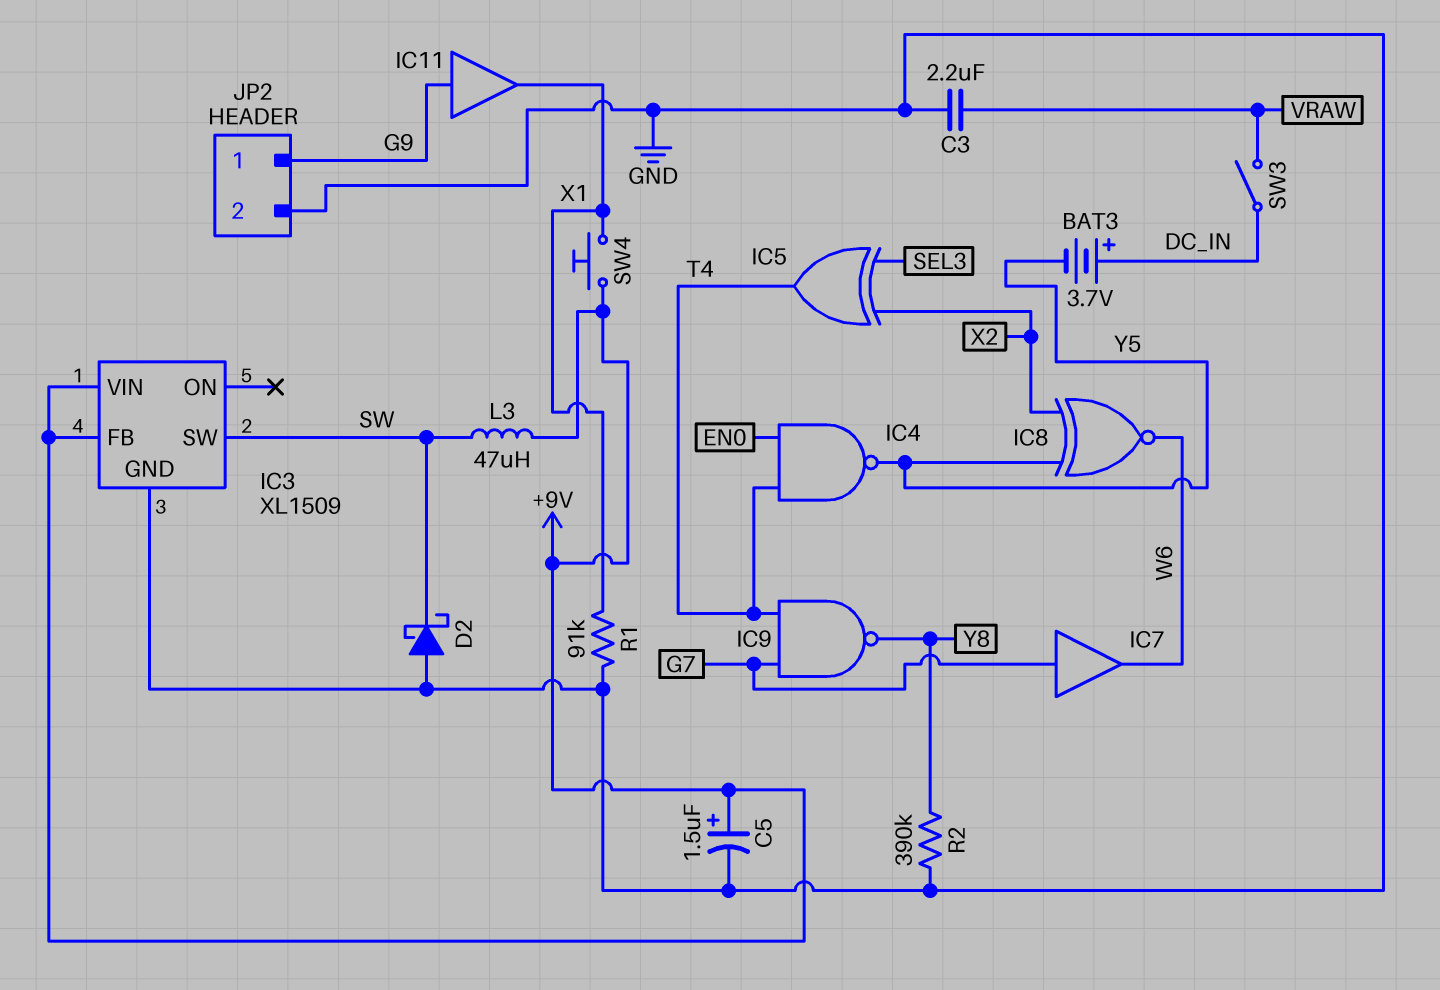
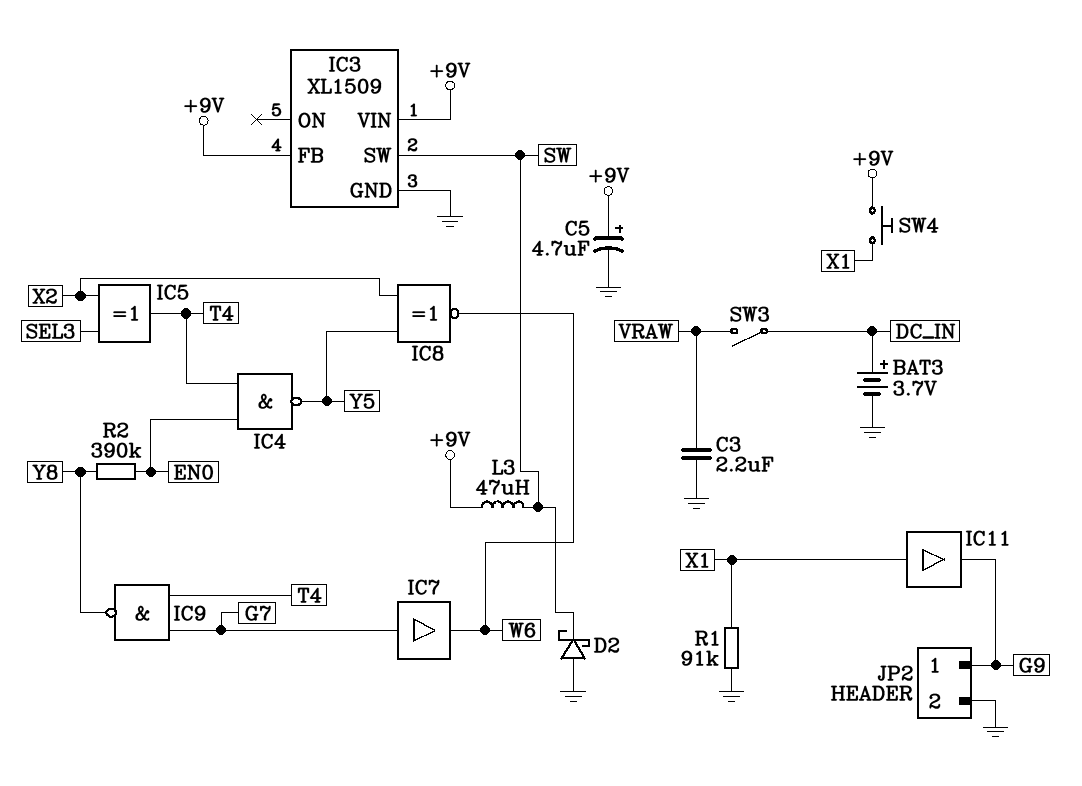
BAT3: 3.7V (plus DC_IN, minus Y5) -> 3.7V (plus DC_IN, minus GND)
C5: 1.5uF (plus +9V, minus GND) -> 4.7uF (plus +9V, minus GND)
IC11: buffer (in G9, out X1) -> buffer (in X1, out G9)
R2: 390k (GND, Y8) -> 390k (EN0, Y8)

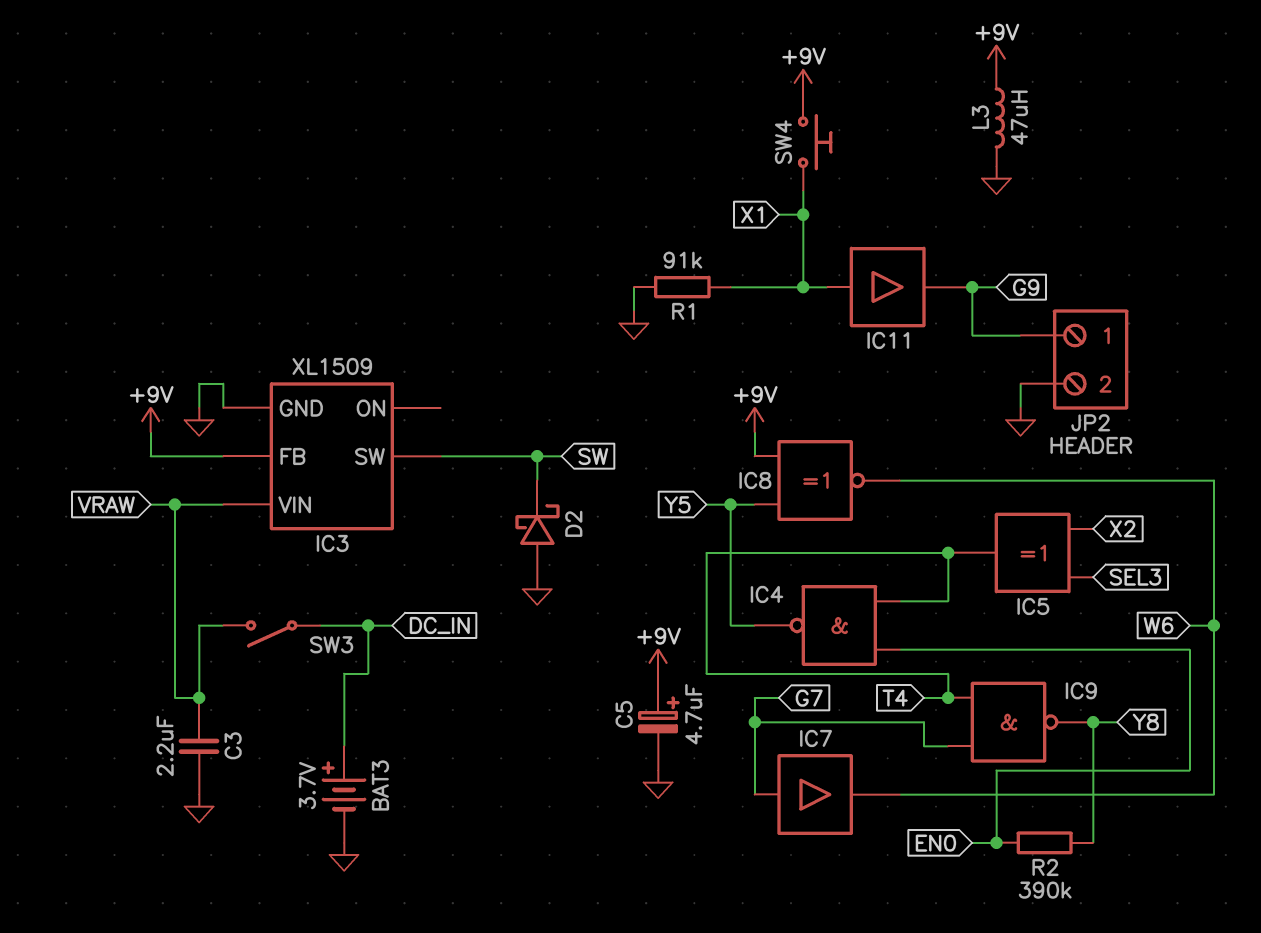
IC3 pin VIN: +9V -> VRAW
IC8: XNOR (in X2, in Y5, out W6) -> XNOR (in +9V, in Y5, out W6)
L3: 47uH (+9V, SW) -> 47uH (+9V, GND)

